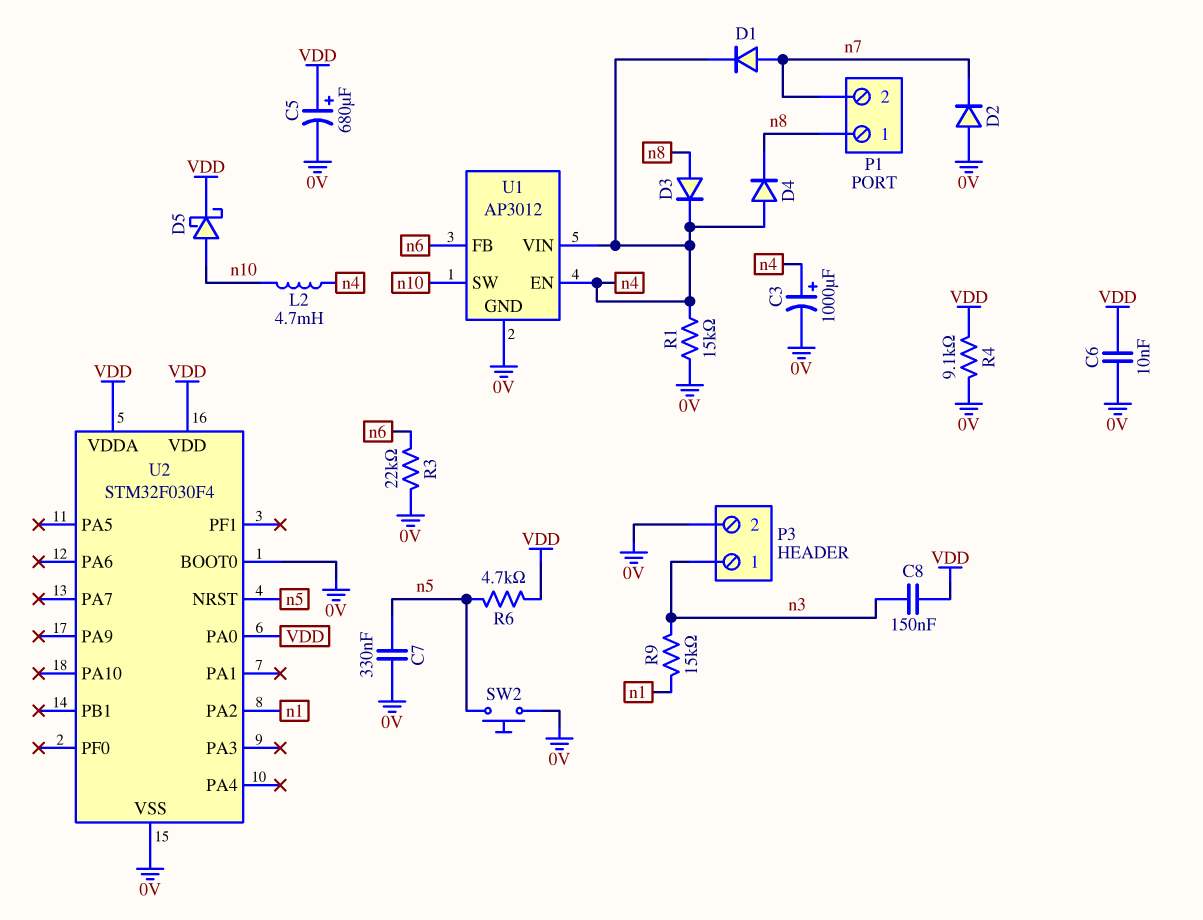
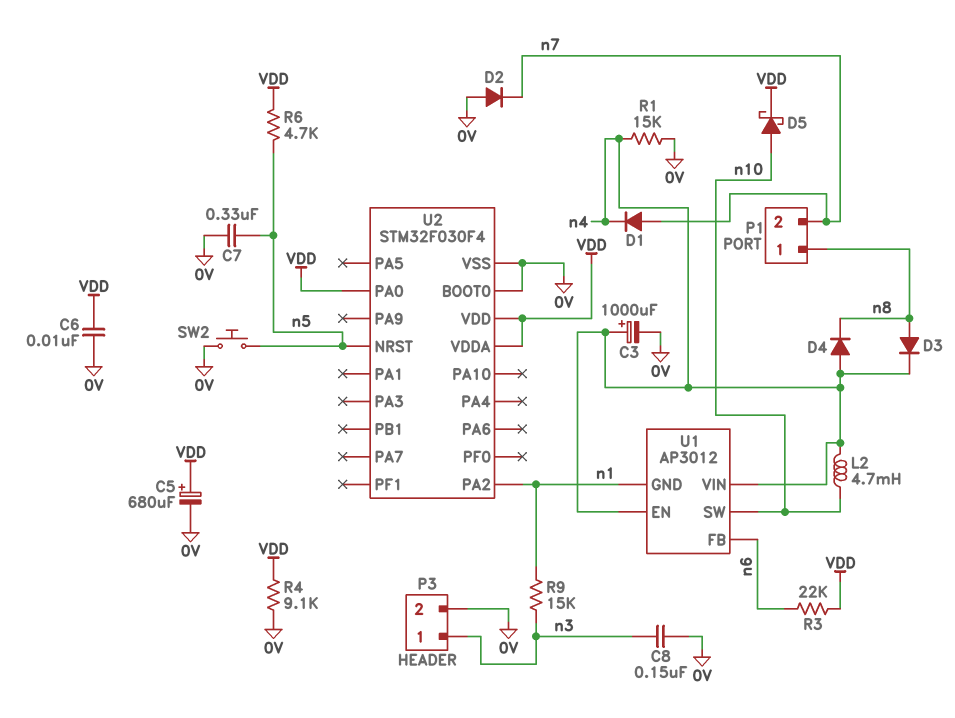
C8: 150nF (VDD, n3) -> 150nF (0V, n3)
R3: 22k (0V, n6) -> 22k (VDD, n6)
U1 pin GND: 0V -> n1

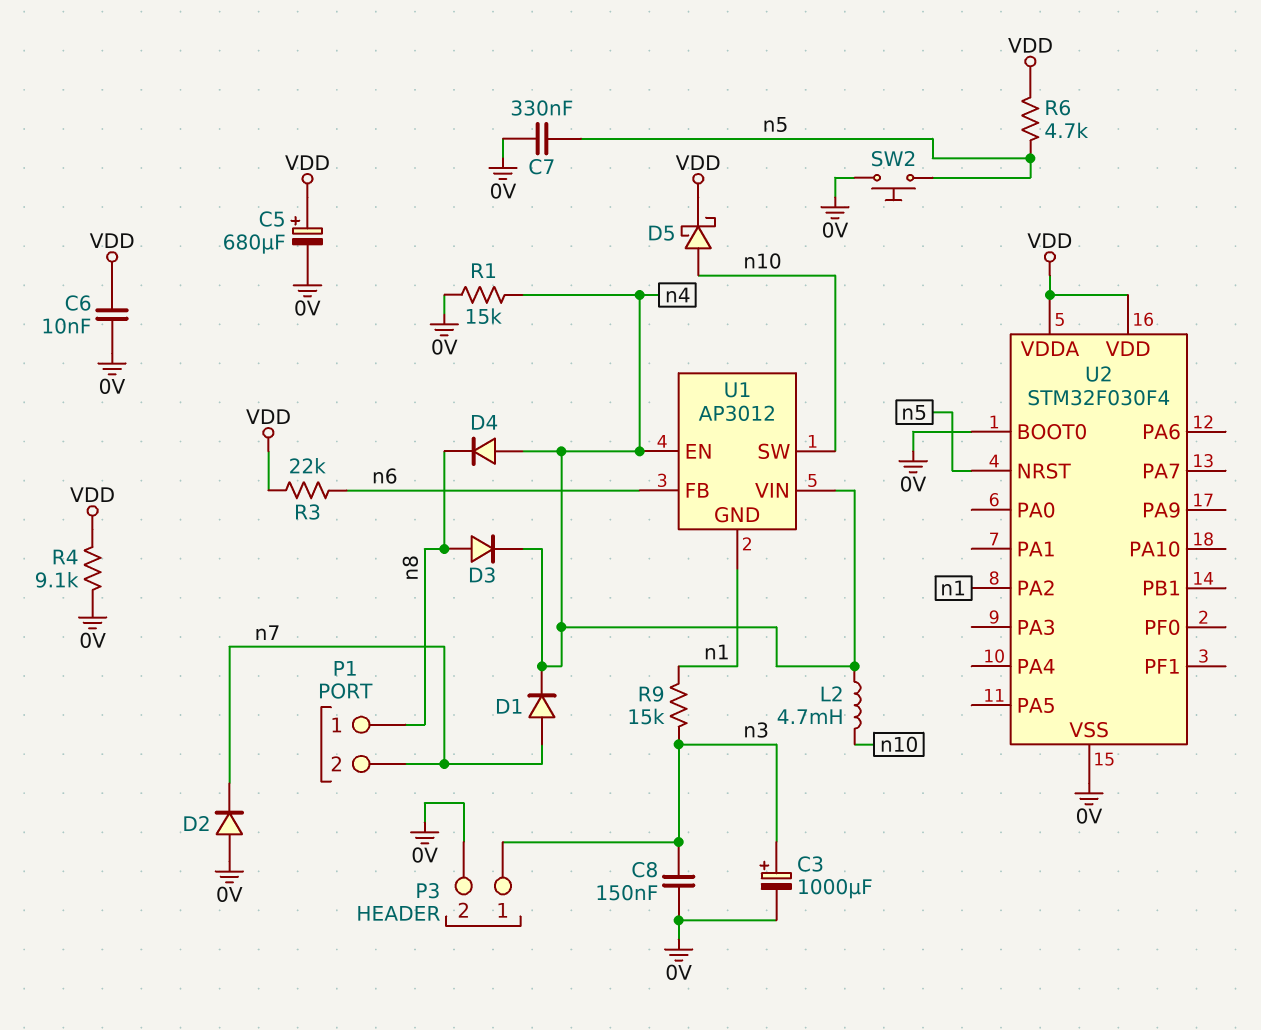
C3: 1000uF (plus n4, minus 0V) -> 1000uF (plus n3, minus 0V)
U2 pin PA0: VDD -> none

